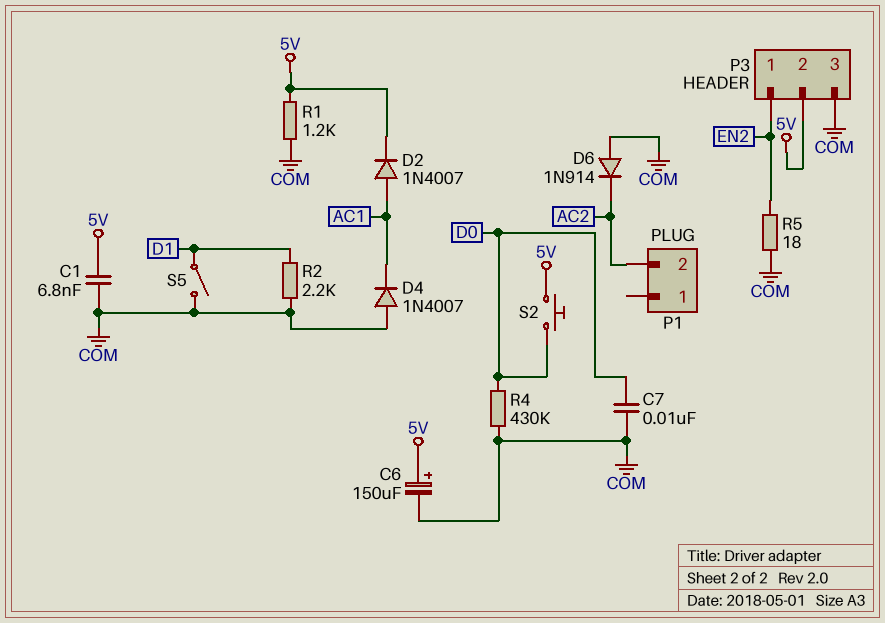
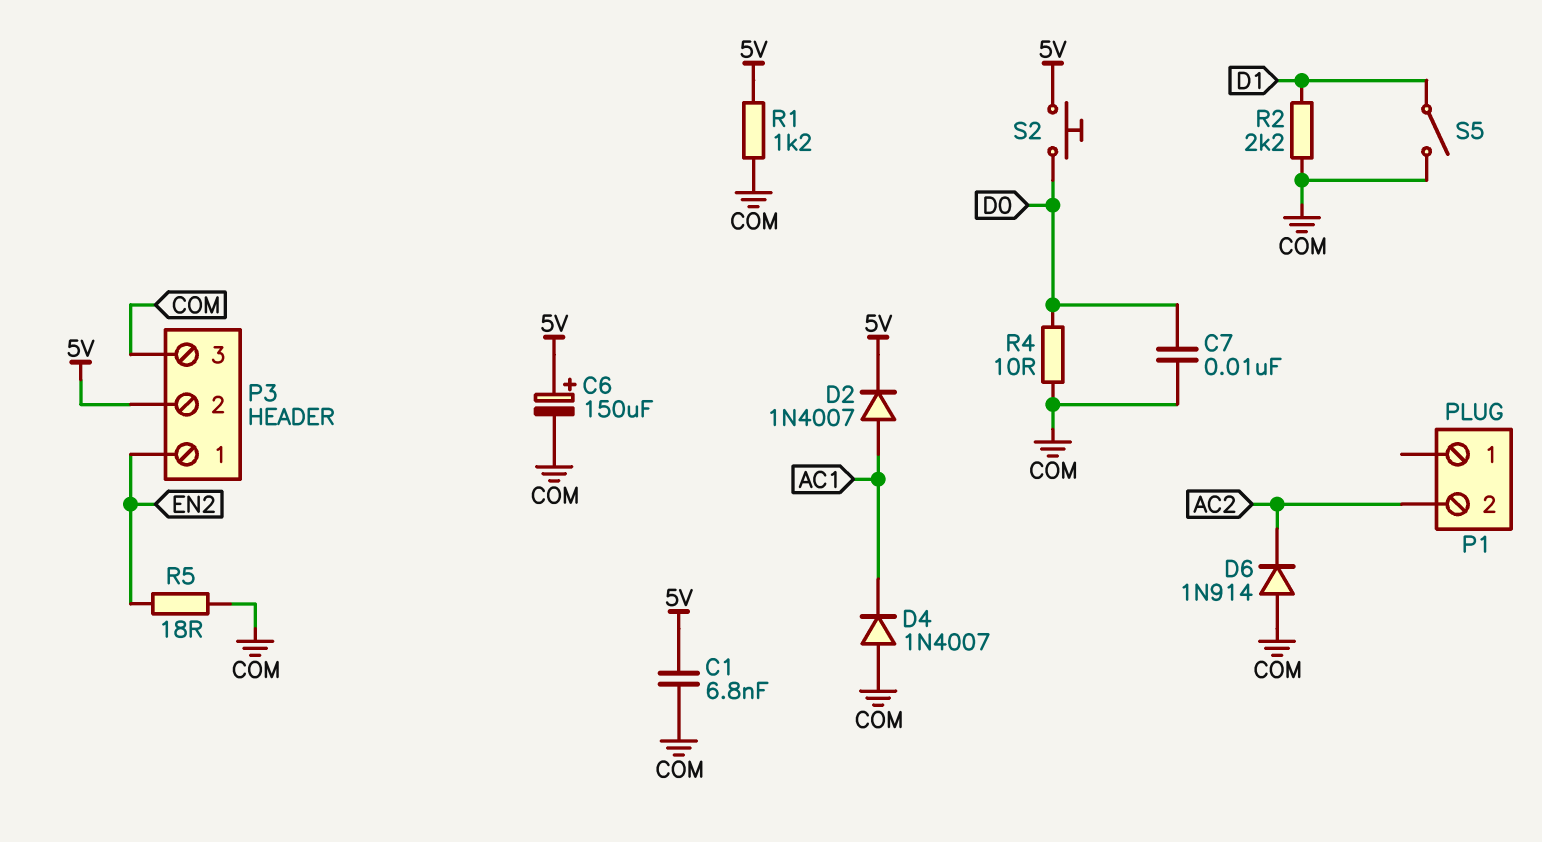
R4: 430k (COM, D0) -> 10 (COM, D0)

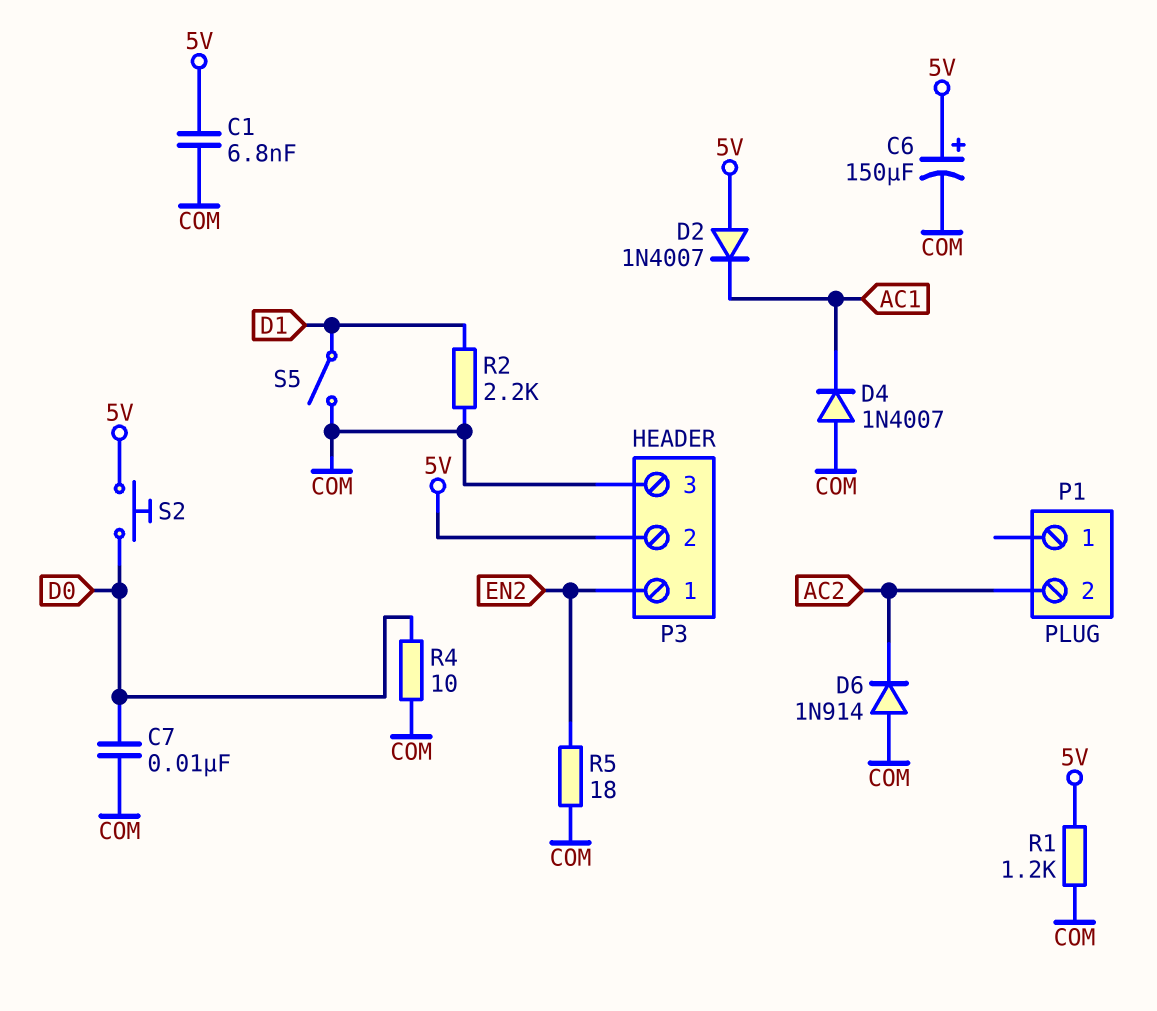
D2: diode 1N4007 (A AC1, K 5V) -> diode 1N4007 (A 5V, K AC1)

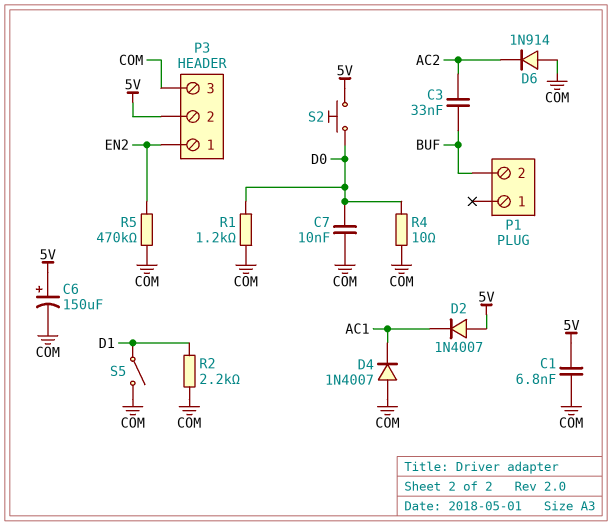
C3: none -> 33nF (AC2, BUF)
P1 pin 2: AC2 -> BUF
R1: 1.2k (5V, COM) -> 1.2k (COM, D0)
R5: 18 (COM, EN2) -> 470k (COM, EN2)

